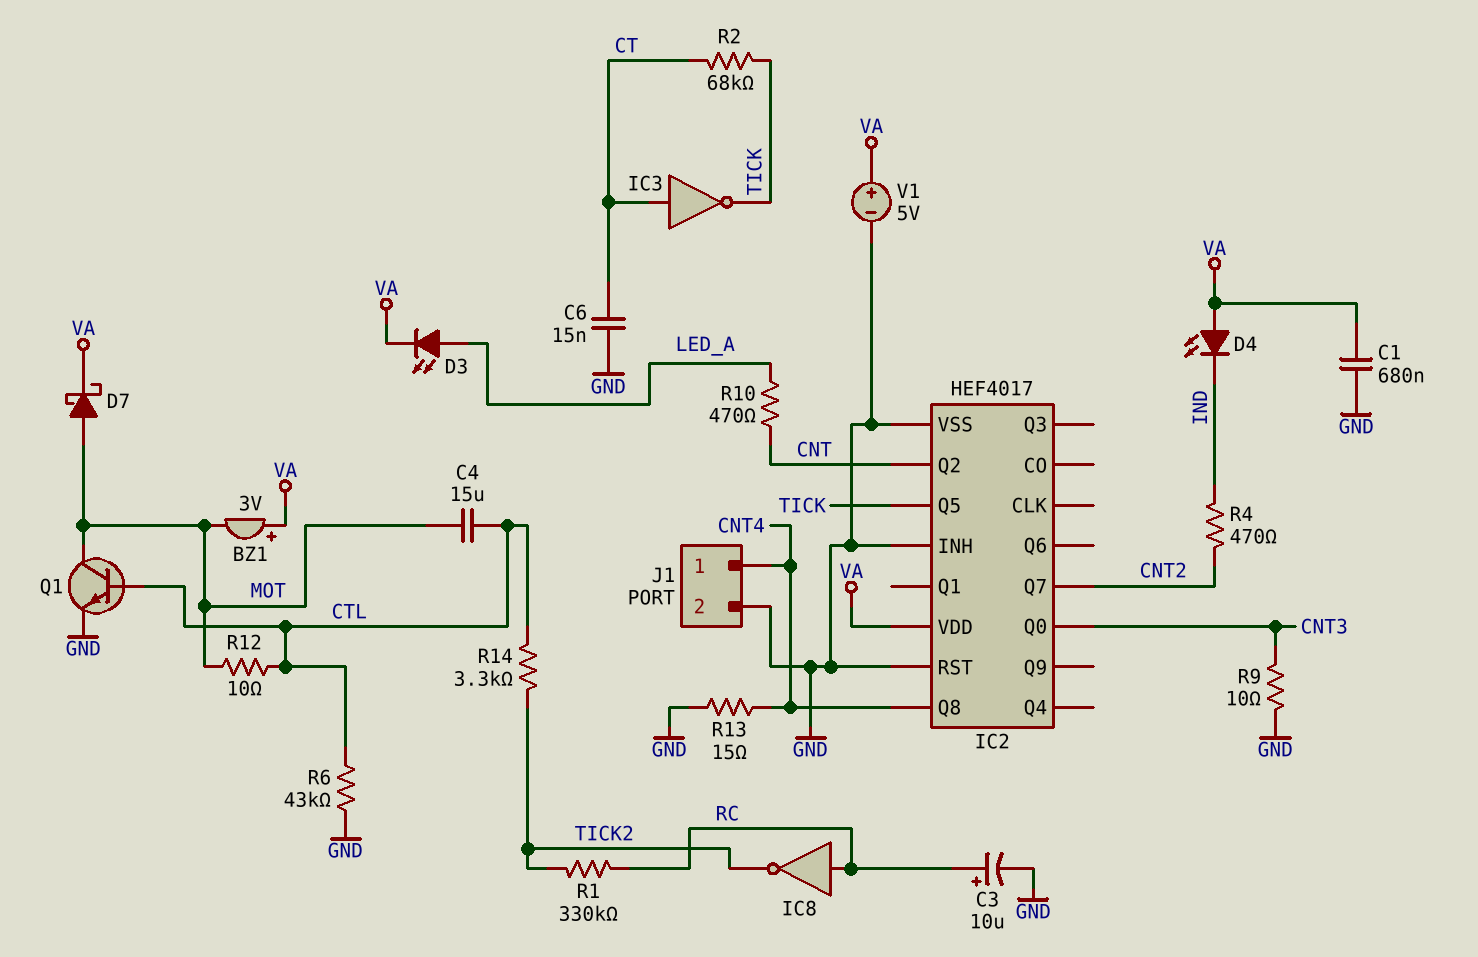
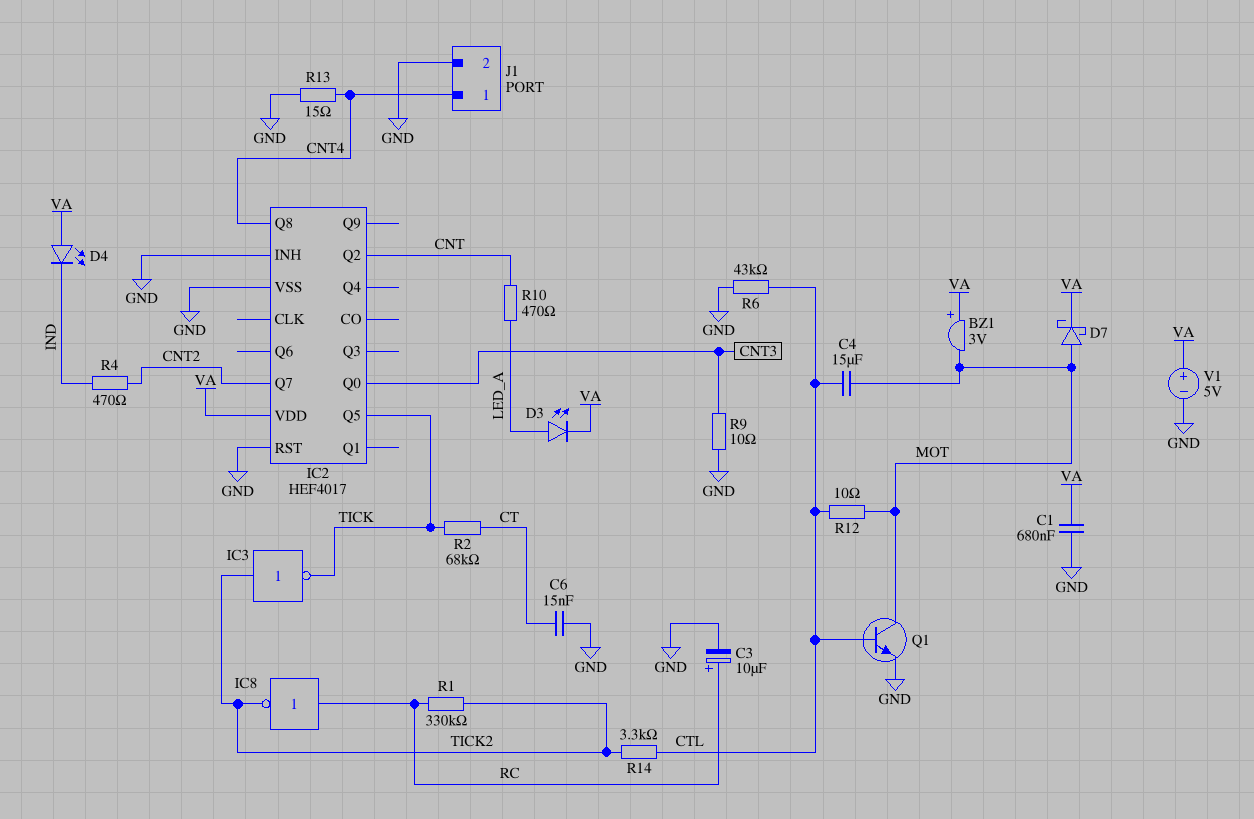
IC3: NOT (in CT, out TICK) -> NOT (in TICK2, out TICK)

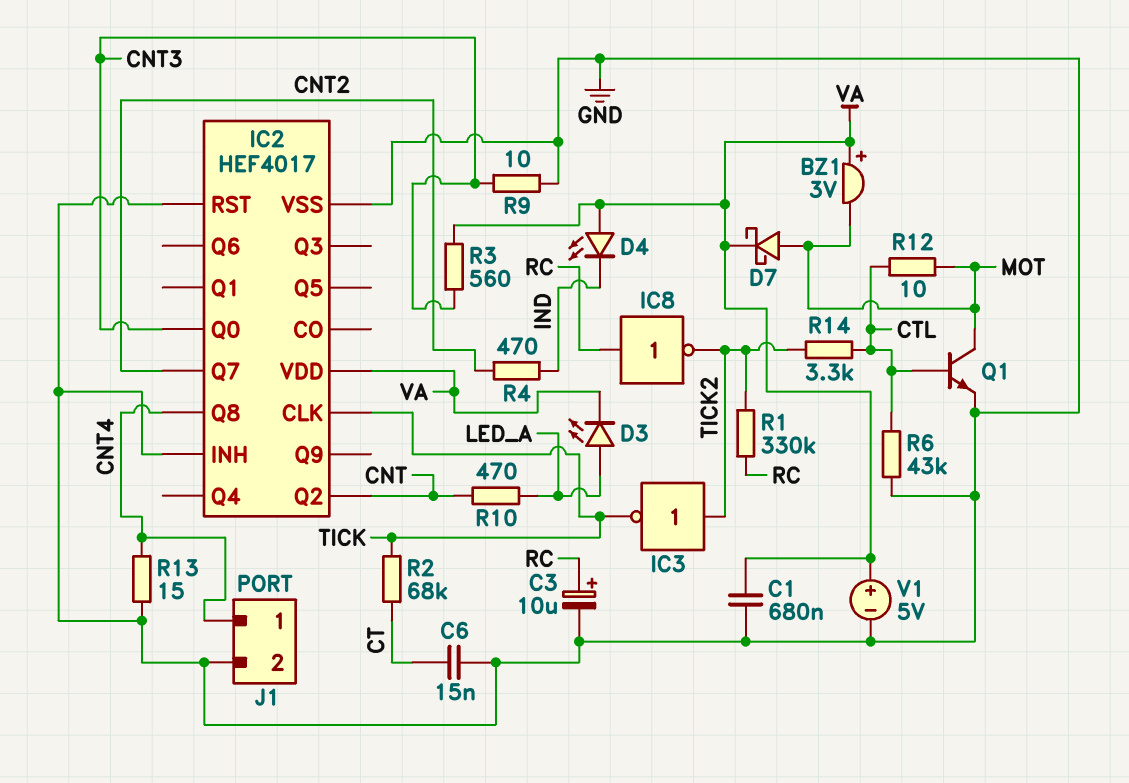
C4: 15uF (CTL, MOT) -> none
IC2 pin CLK: none -> TICK
IC2 pin Q5: TICK -> none
R3: none -> 560 (CNT3, VA)

